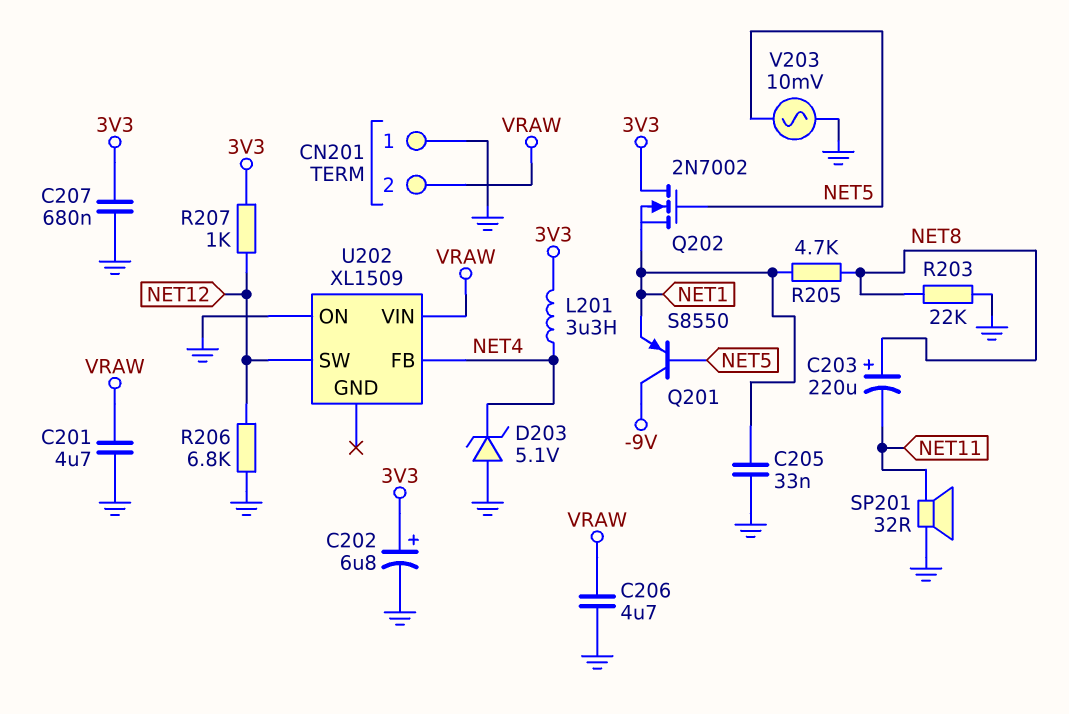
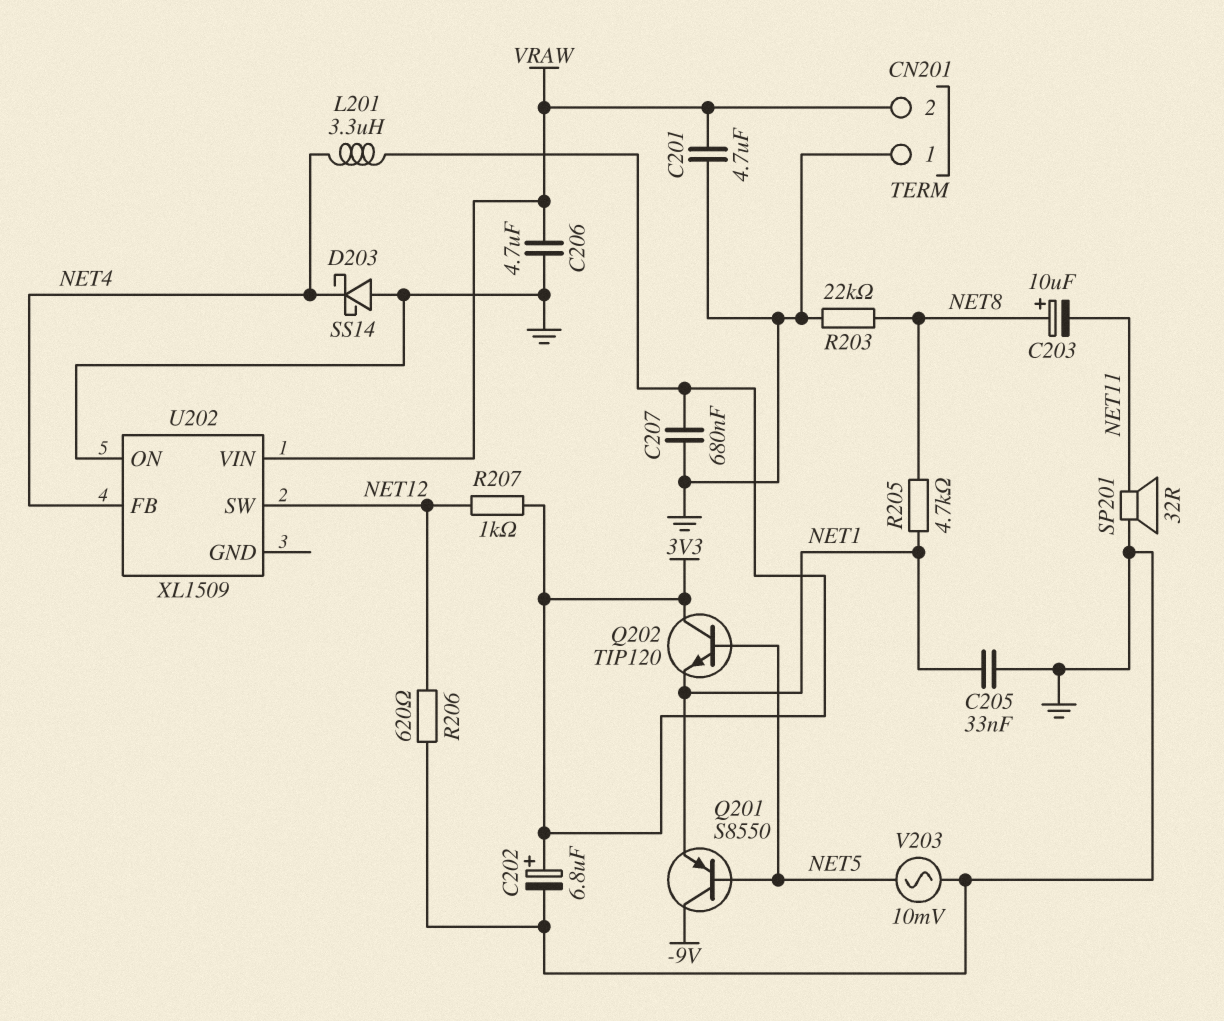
C203: 220uF (plus NET8, minus NET11) -> 10uF (plus NET8, minus NET11)
D203: zener 5.1V (A GND, K NET4) -> schottky SS14 (A GND, K NET4)
Q202: NMOS 2N7002 (G NET5, D 3V3, S NET1) -> NPN TIP120 (B NET5, C 3V3, E NET1)
R206: 6.8k (GND, NET12) -> 620 (GND, NET12)

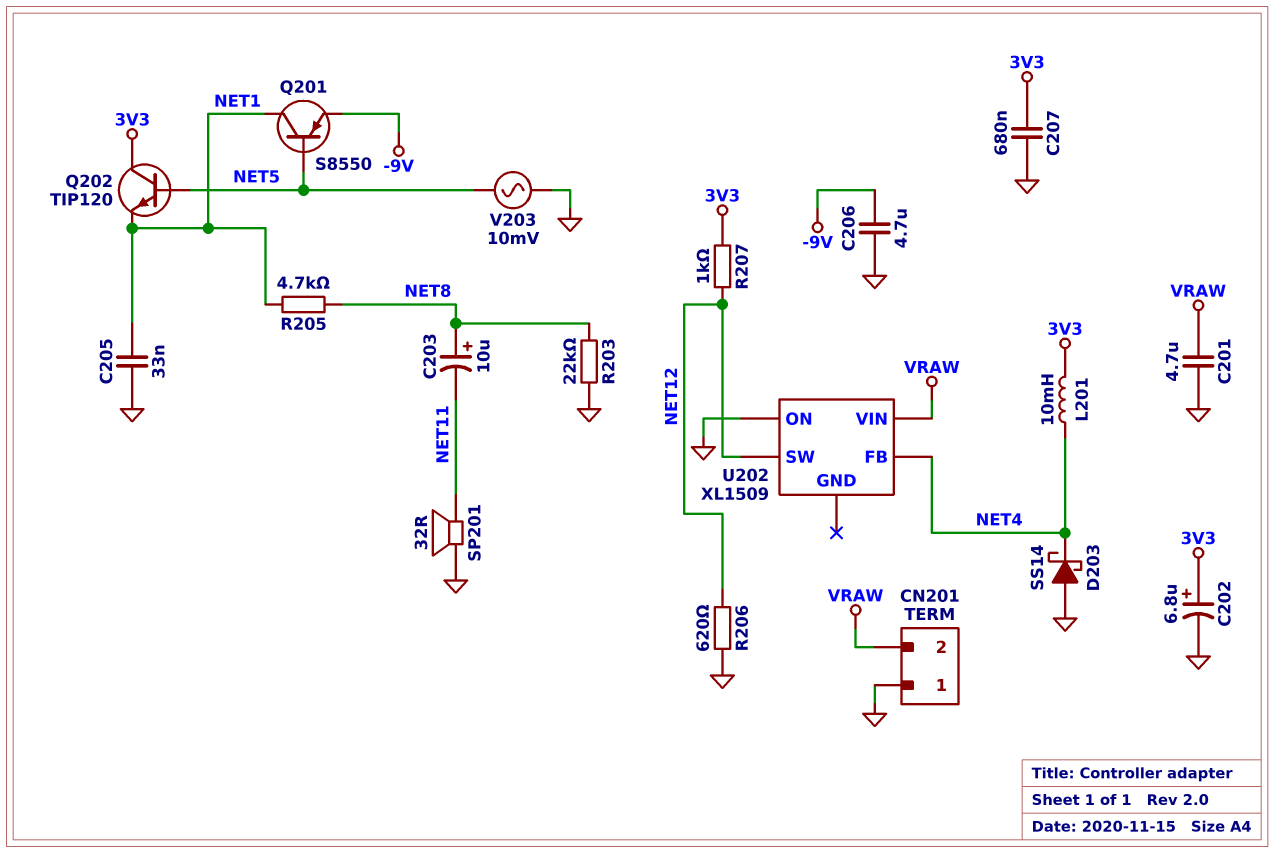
C206: 4.7uF (GND, VRAW) -> 4.7uF (-9V, GND)
L201: 3.3uH (3V3, NET4) -> 10mH (3V3, NET4)
Q201: PNP S8550 (B NET5, C -9V, E NET1) -> PNP S8550 (B NET5, C NET1, E -9V)

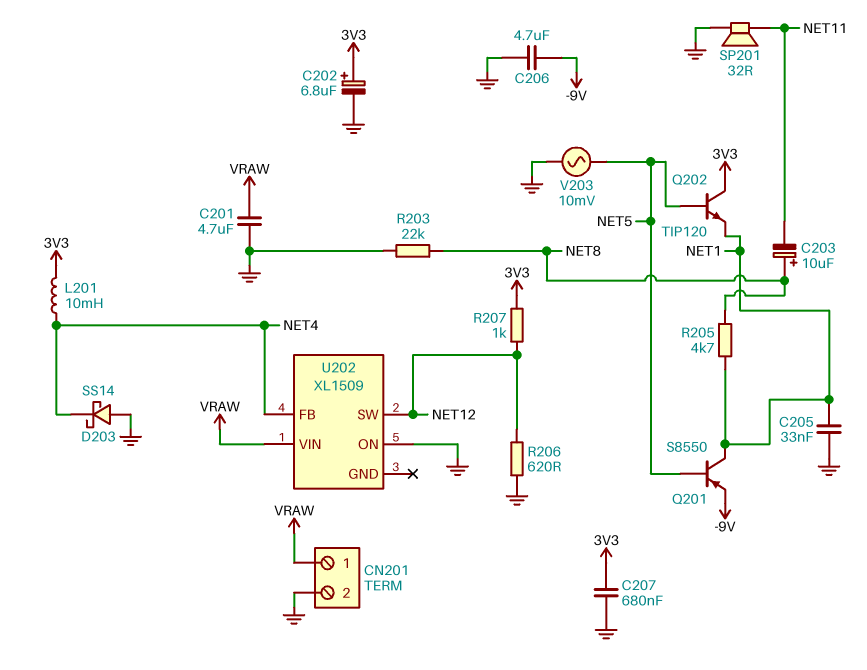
CN201 pin 1: GND -> VRAW
CN201 pin 2: VRAW -> GND

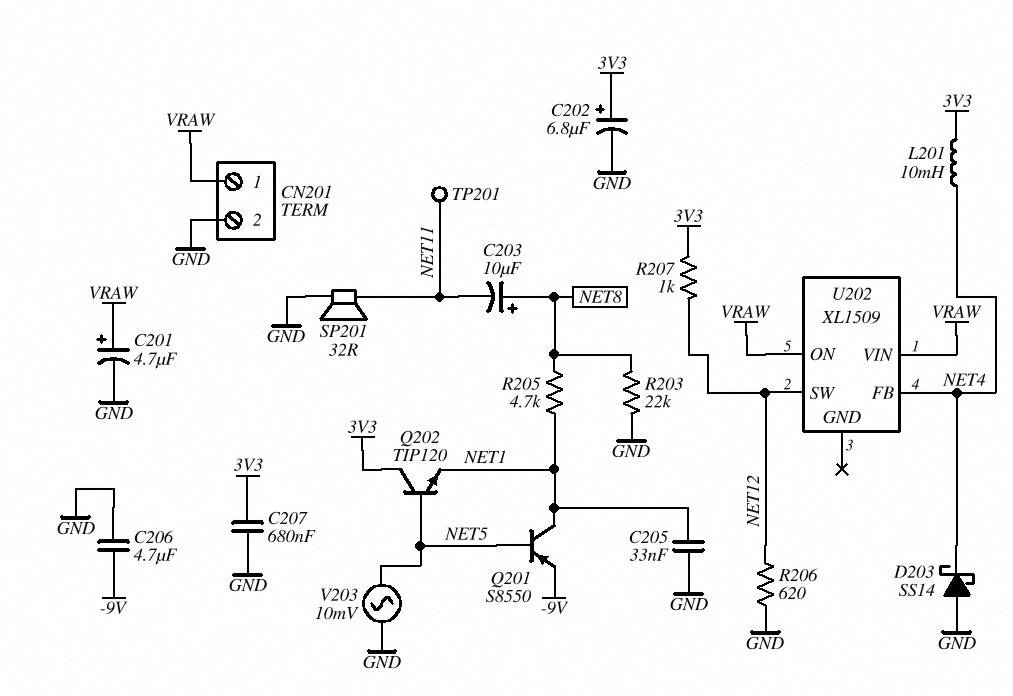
C201: 4.7uF (GND, VRAW) -> 4.7uF (plus VRAW, minus GND)
TP201: none -> test point (NET11)
U202 pin ON: GND -> VRAW

